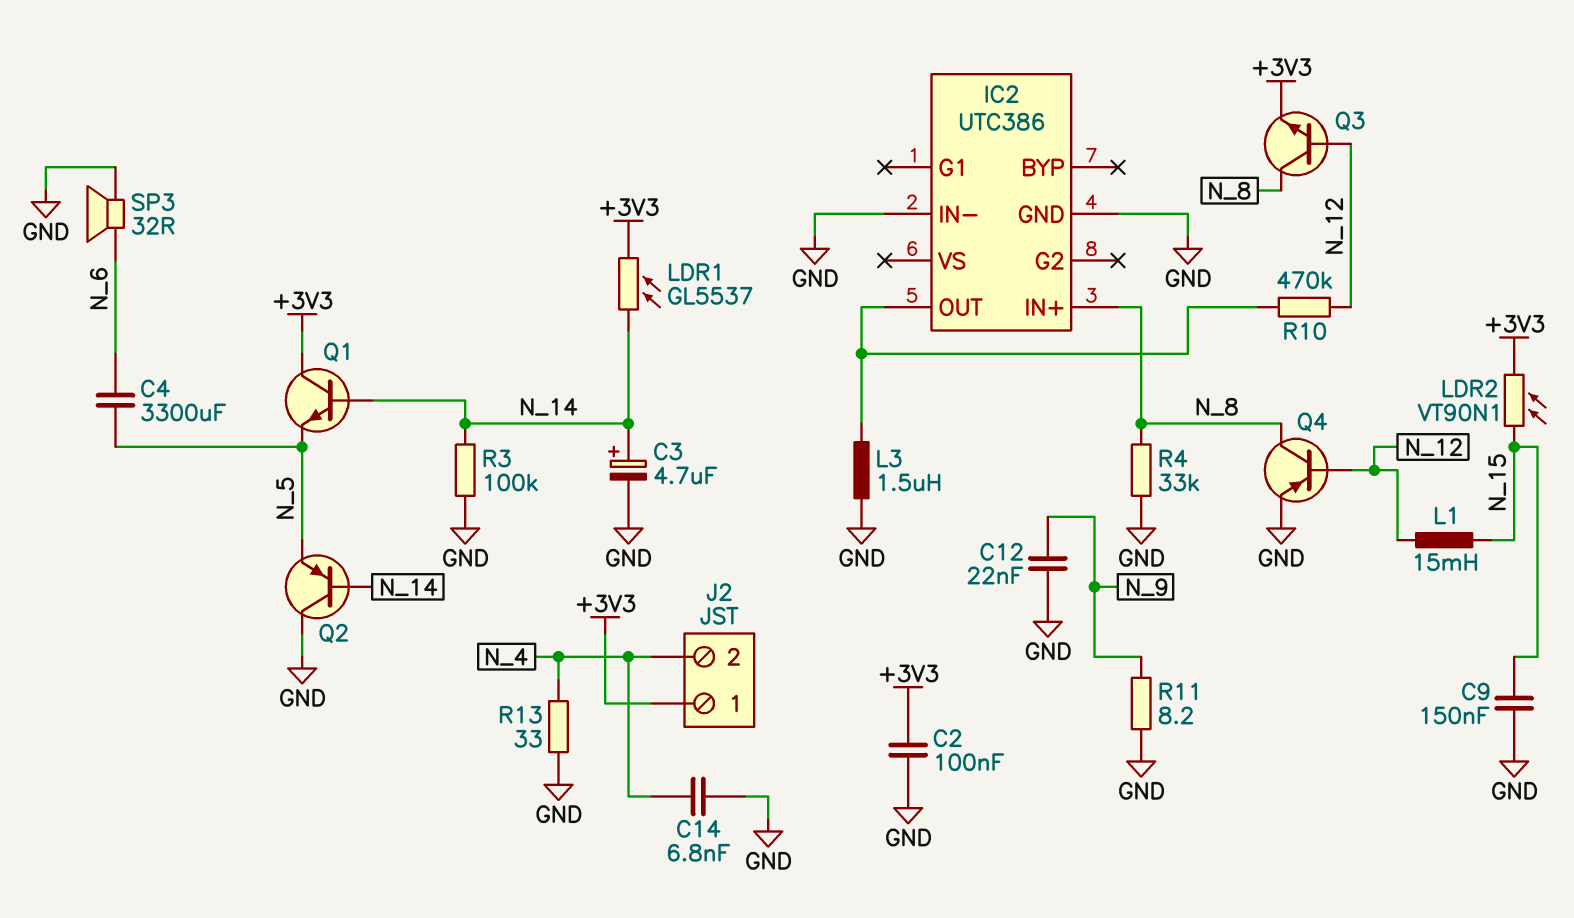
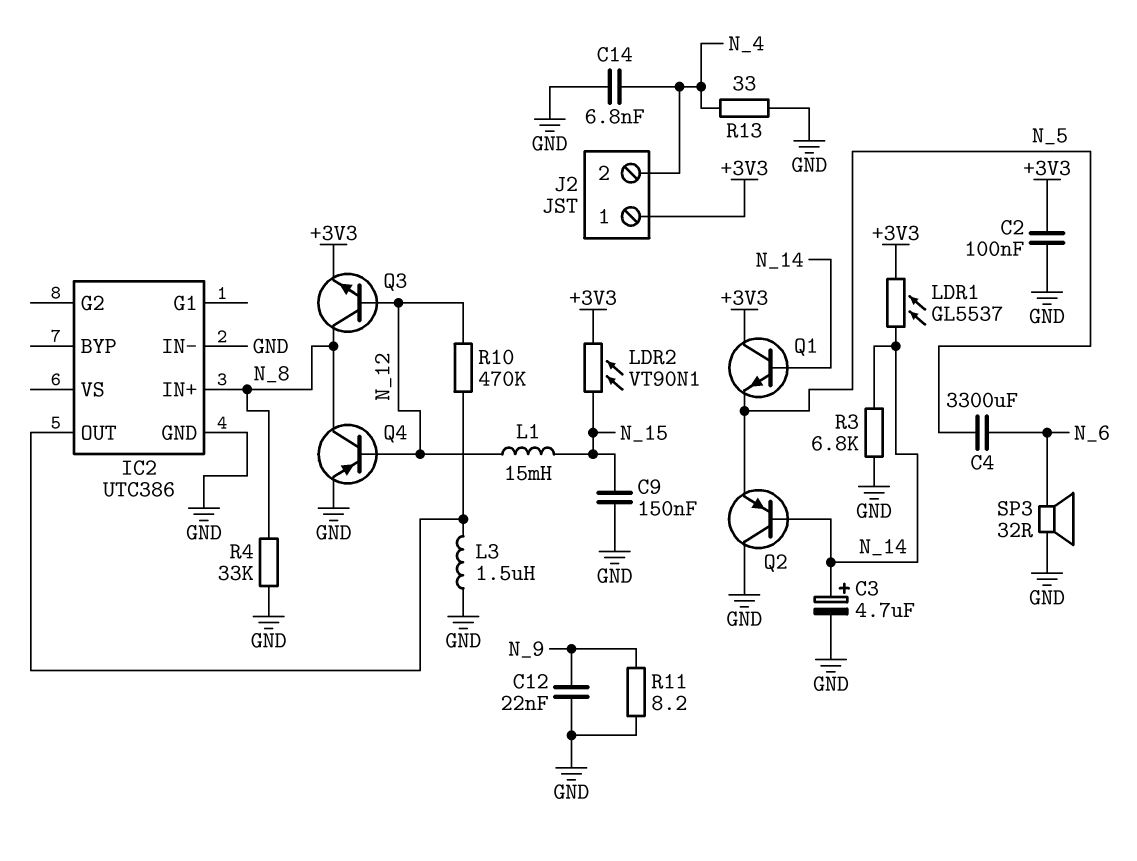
R3: 100k (GND, N_14) -> 6.8k (GND, N_14)

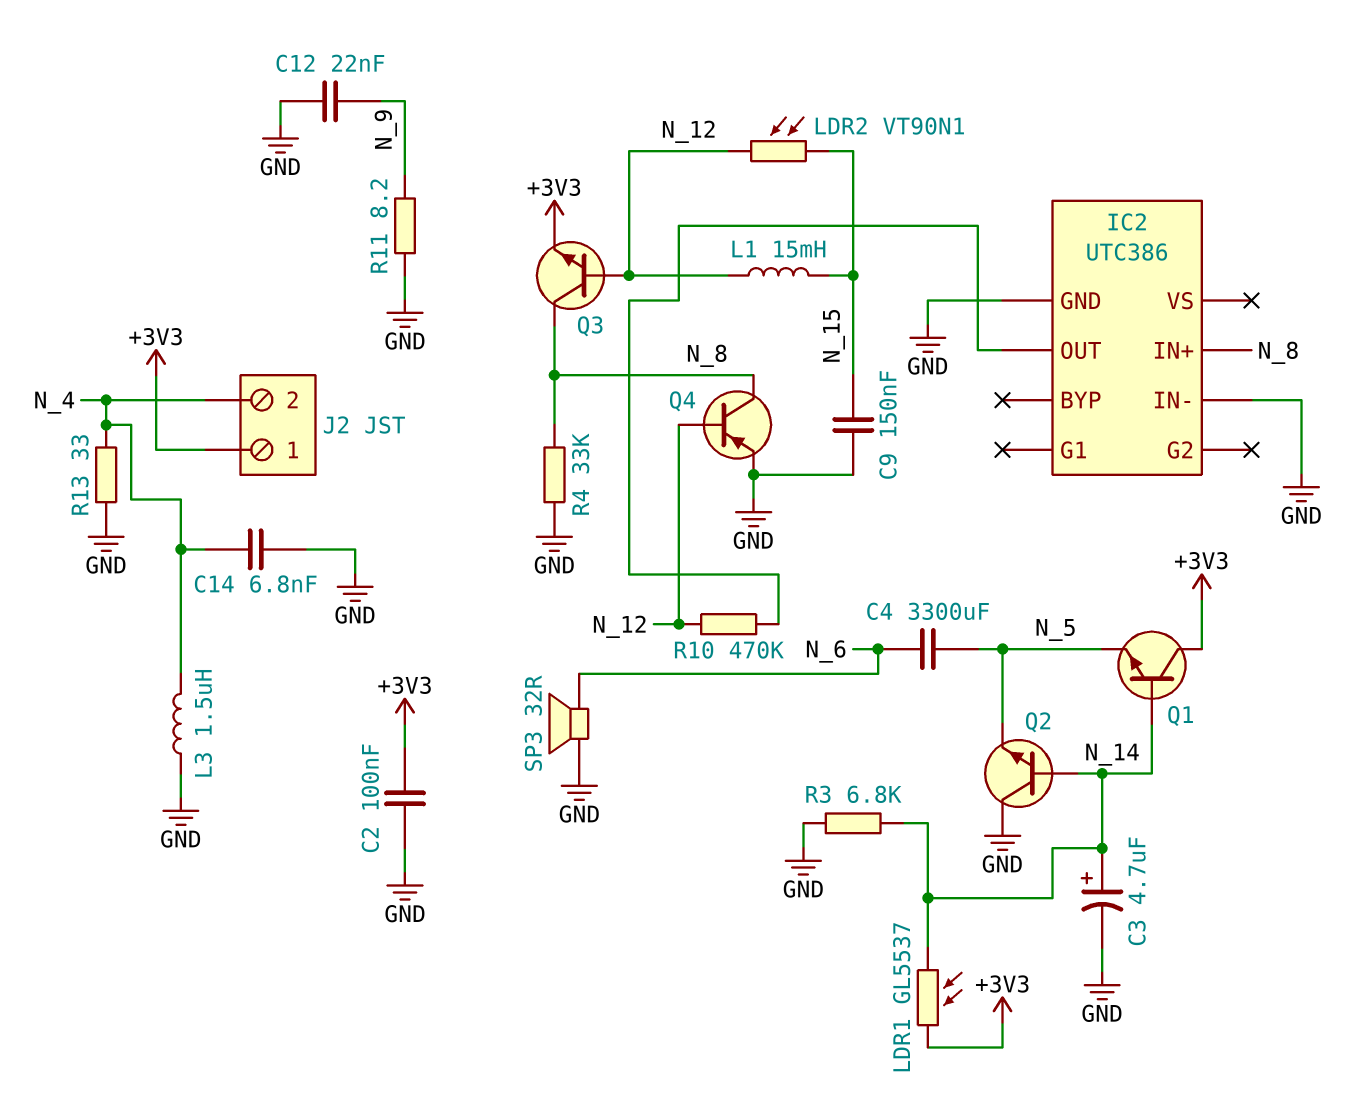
L3: 1.5uH (GND, IC2/OUT) -> 1.5uH (GND, N_4)
LDR2: VT90N1 (+3V3, N_15) -> VT90N1 (N_12, N_15)
Q2: PNP (B N_14, C GND, E N_5) -> NPN (B N_14, C GND, E N_5)

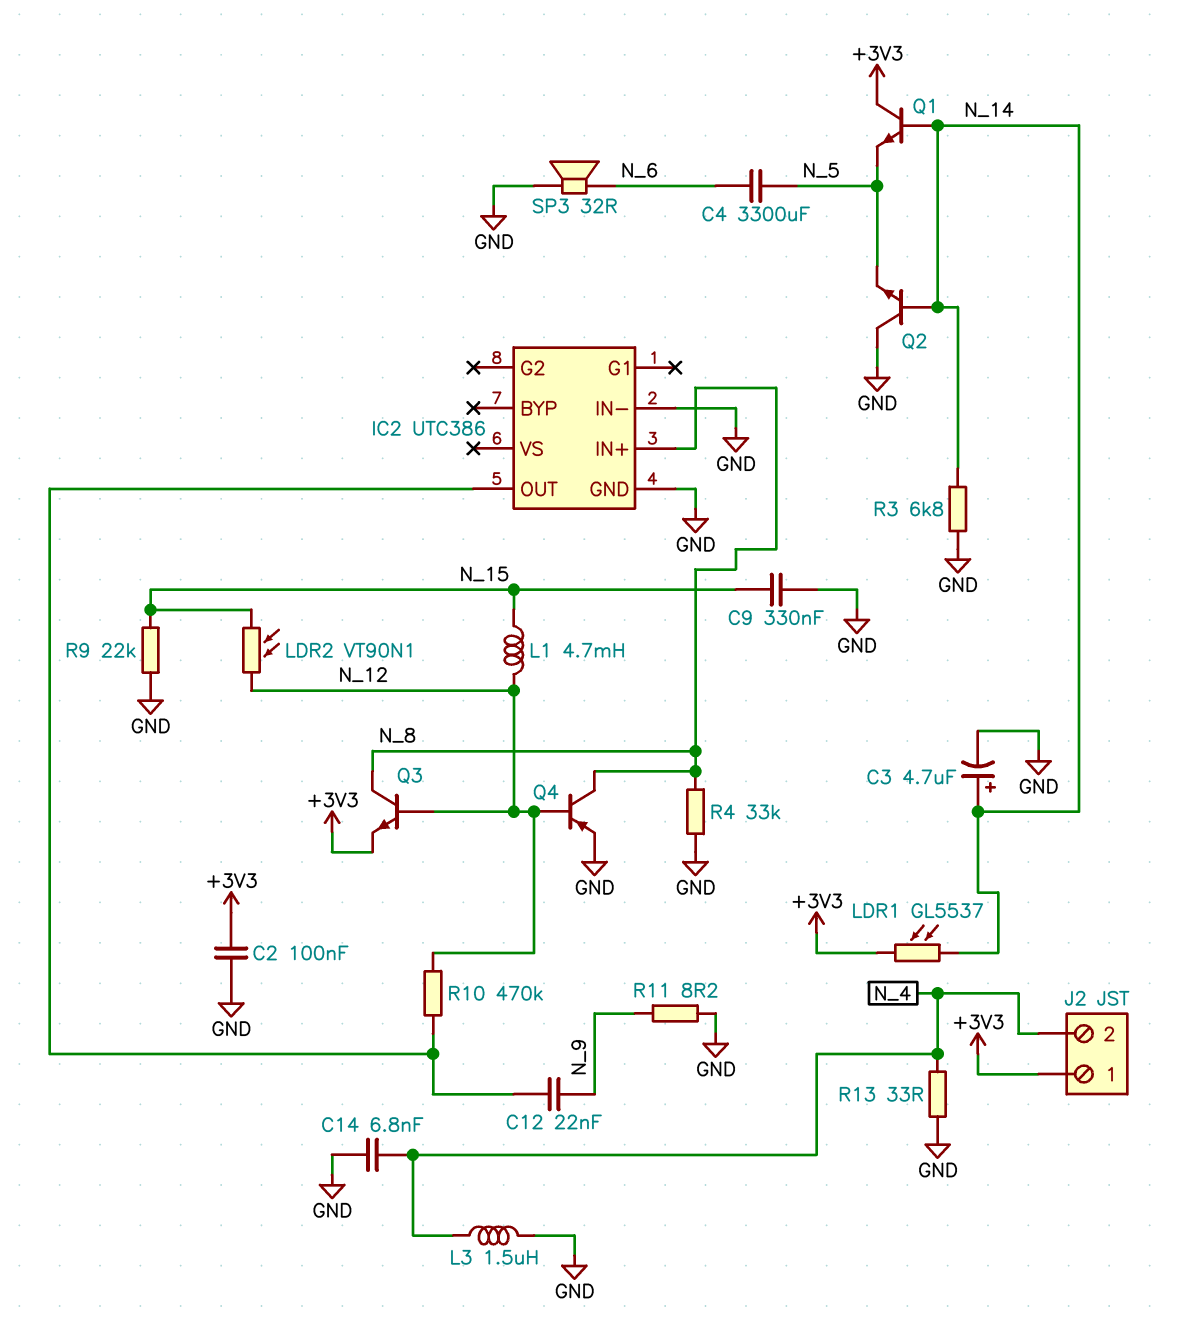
C9: 150nF (GND, N_15) -> 330nF (GND, N_15)
C12: 22nF (GND, N_9) -> 22nF (IC2/OUT, N_9)
L1: 15mH (N_12, N_15) -> 4.7mH (N_12, N_15)
R9: none -> 22k (GND, N_15)

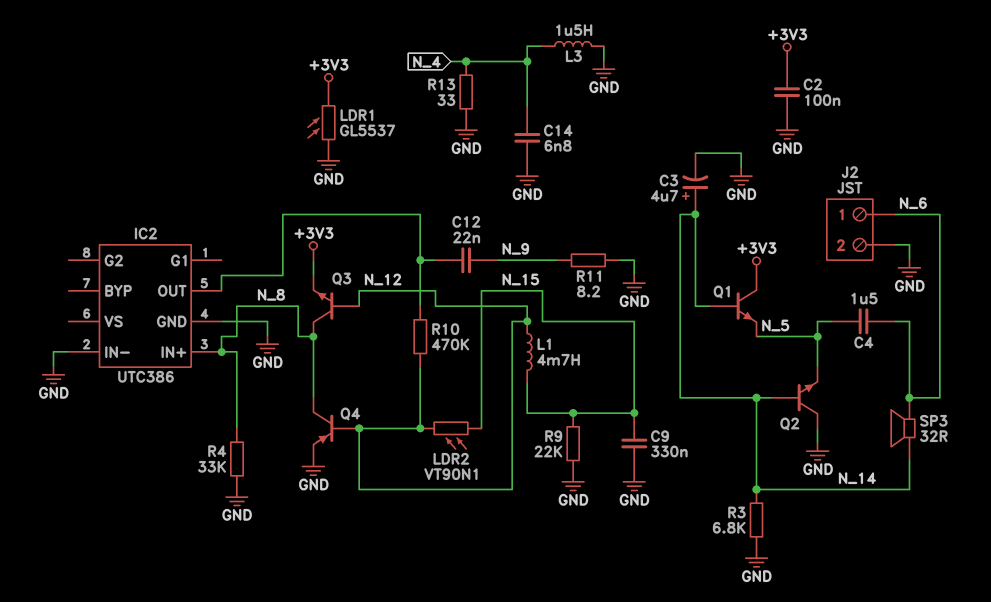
C4: 3300uF (N_5, N_6) -> 1.5uF (N_5, N_6)
J2 pin 1: +3V3 -> N_6
J2 pin 2: N_4 -> GND
LDR1: GL5537 (+3V3, N_14) -> GL5537 (+3V3, GND)
SP3: speaker 32R (GND, N_6) -> speaker 32R (N_6, N_14)

